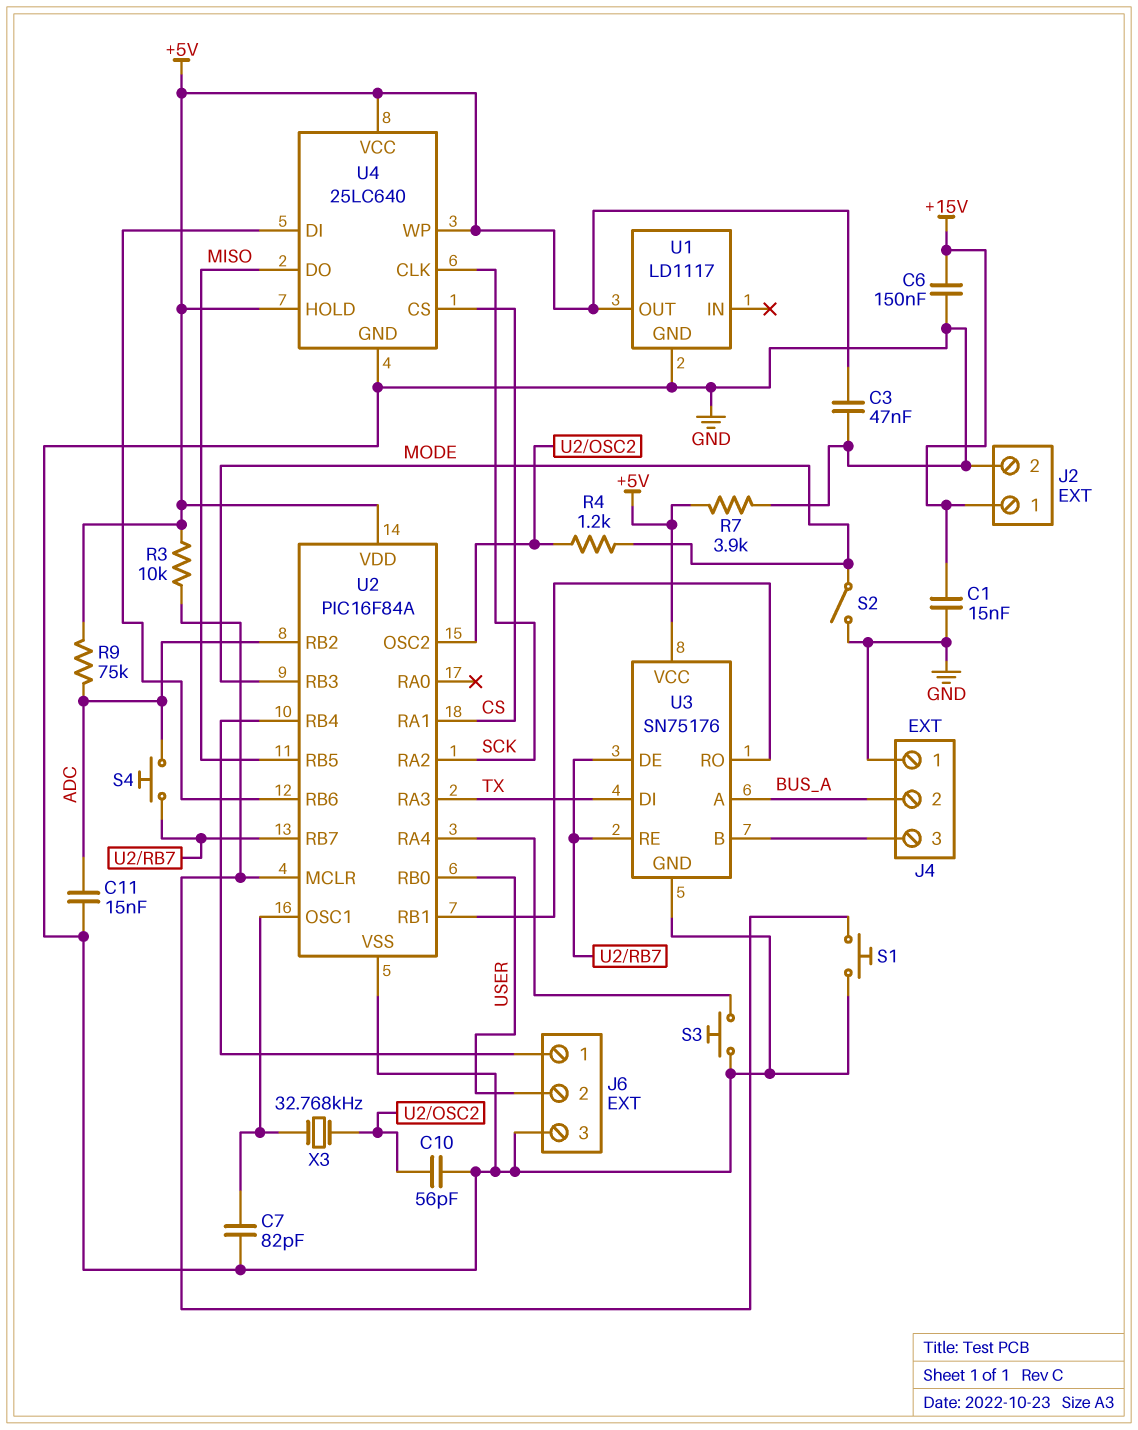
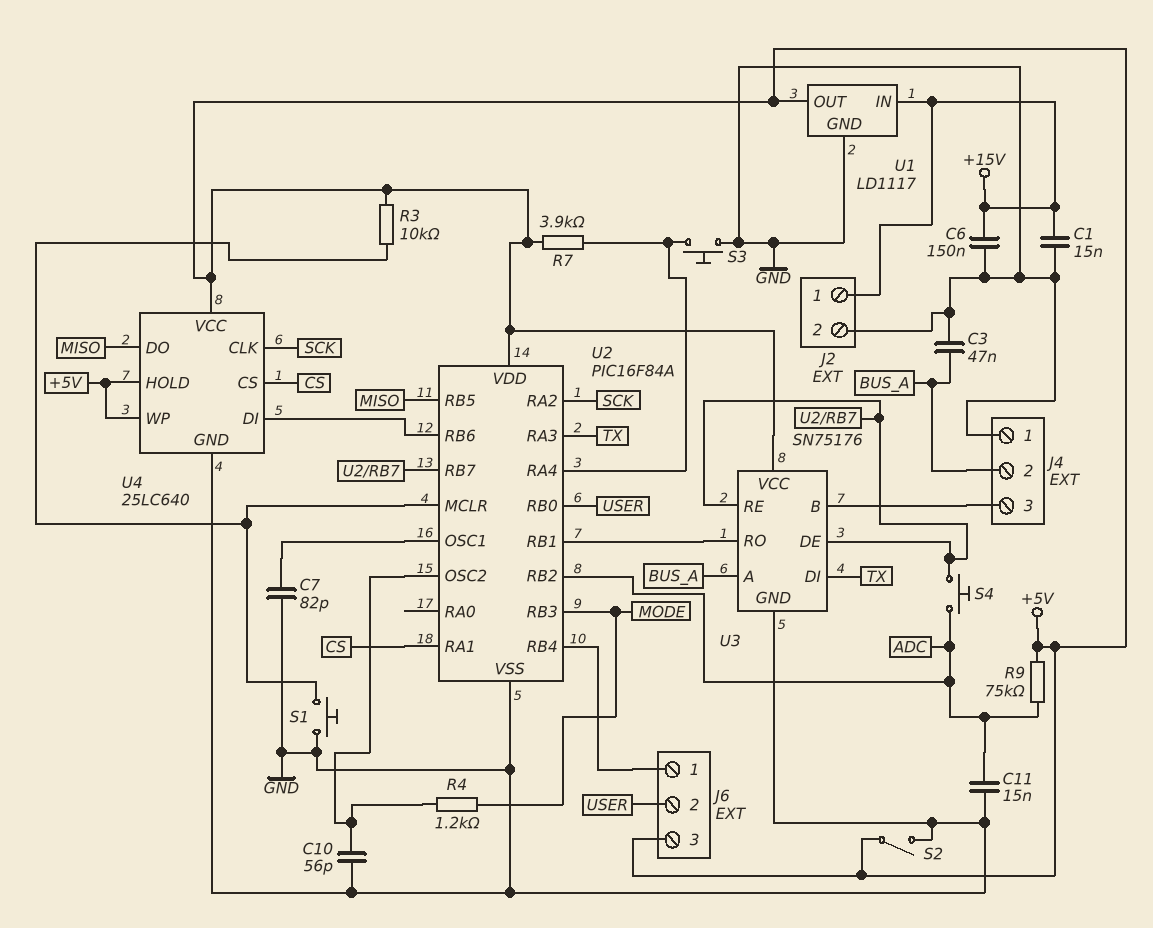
C3: 47nF (+5V, GND) -> 47nF (BUS_A, GND)
J6 pin 3: GND -> +5V
R7: 3.9k (+5V, GND) -> 3.9k (+5V, U2/RA4)
S2: switch (GND, MODE) -> switch (+5V, GND)
U1 pin IN: none -> +15V
X3: 32.768kHz (U2/OSC1, U2/OSC2) -> none

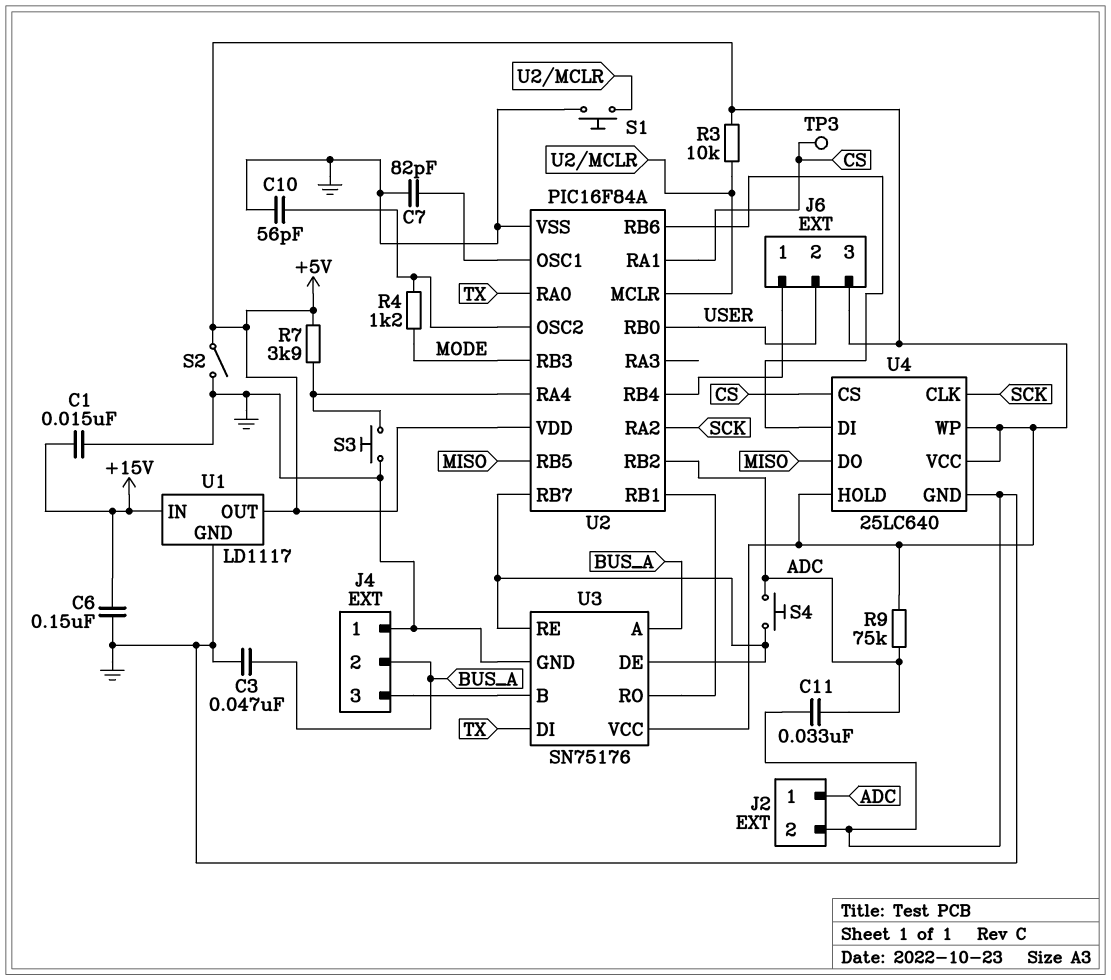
C11: 15nF (ADC, GND) -> 33nF (ADC, GND)
J2 pin 1: +15V -> ADC
TP3: none -> test point (CS)
U2 pin RA0: none -> TX
U2 pin RA3: TX -> none

